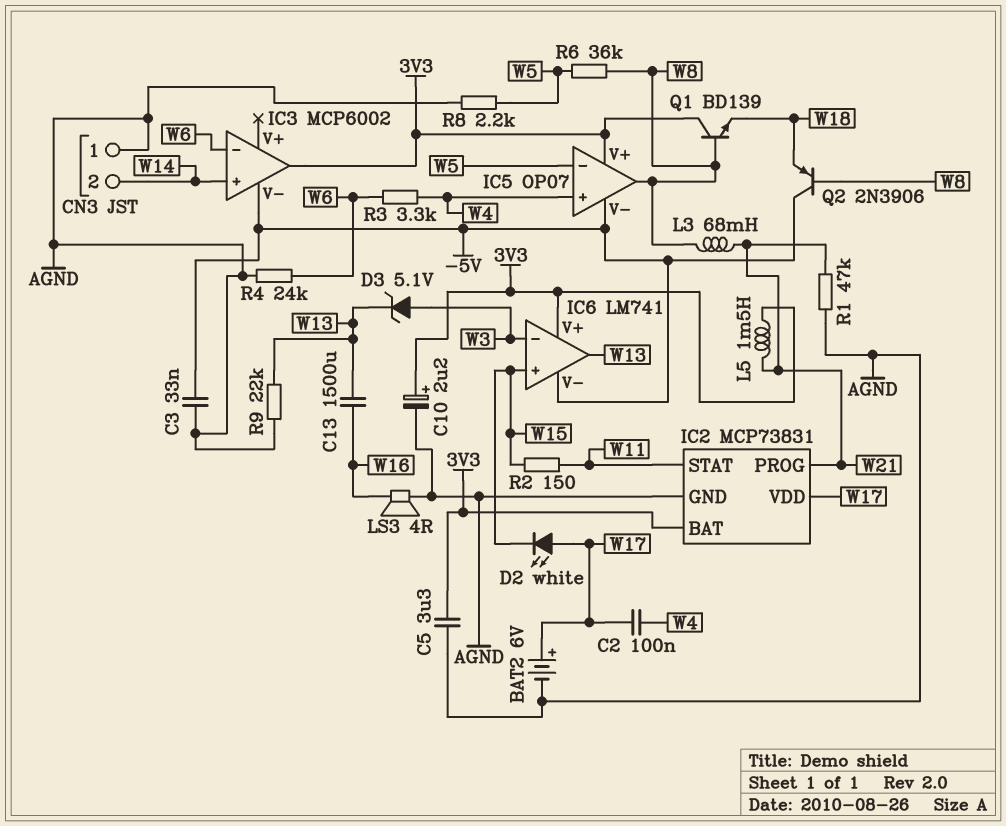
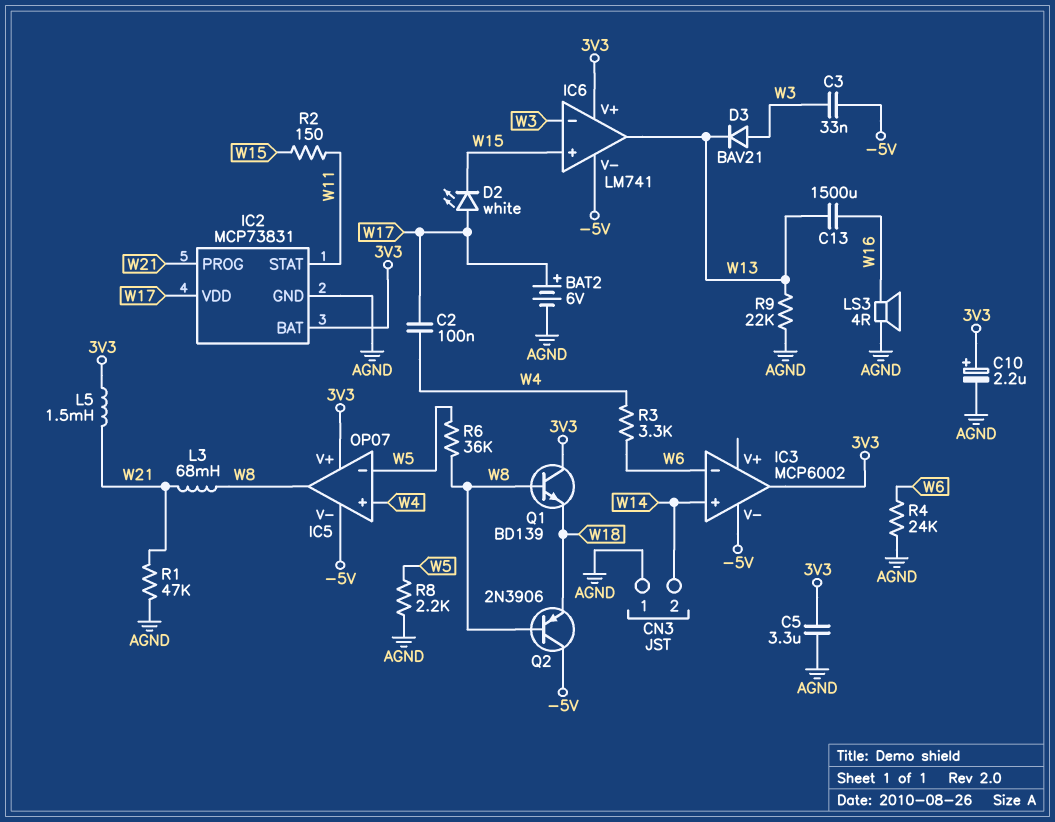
C3: 33nF (-5V, AGND) -> 33nF (-5V, W3)
D3: zener 5.1V (A W3, K W13) -> diode BAV21 (A W3, K W13)

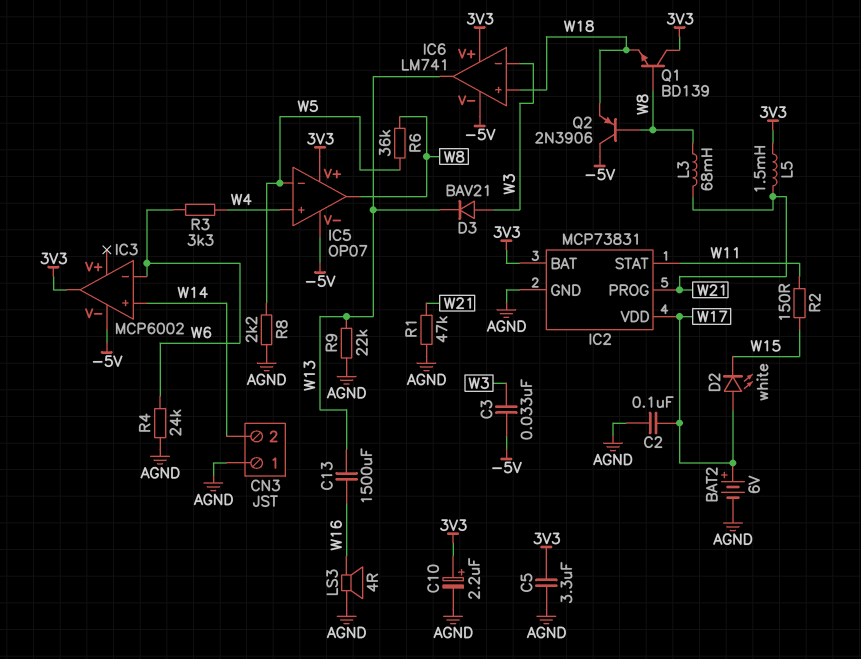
C2: 100nF (W4, W17) -> 100nF (AGND, W17)
IC6 pin in+: W15 -> W18

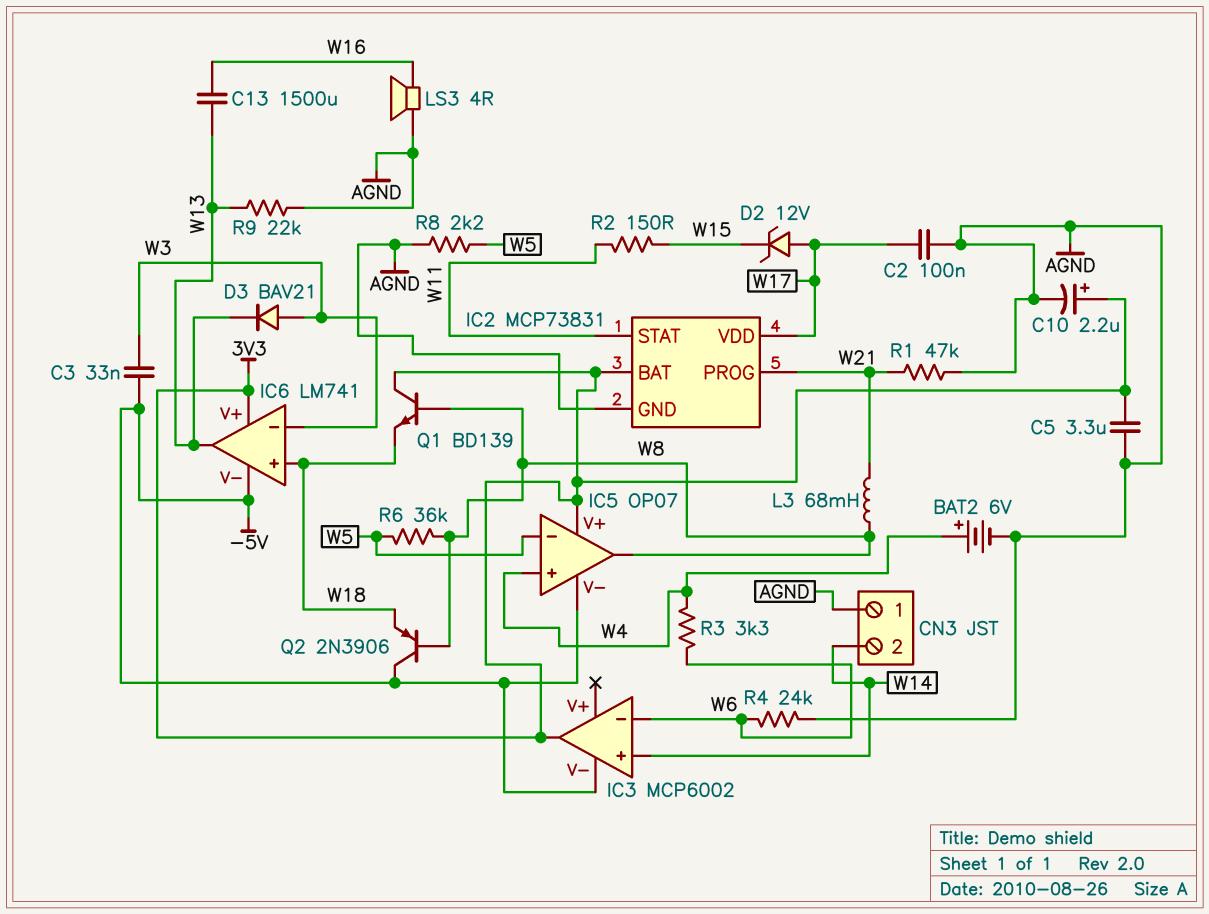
BAT2: 6V (plus W17, minus AGND) -> 6V (plus W4, minus AGND)
D2: LED white (A W17, K W15) -> zener 12V (A W17, K W15)
L5: 1.5mH (3V3, W21) -> none

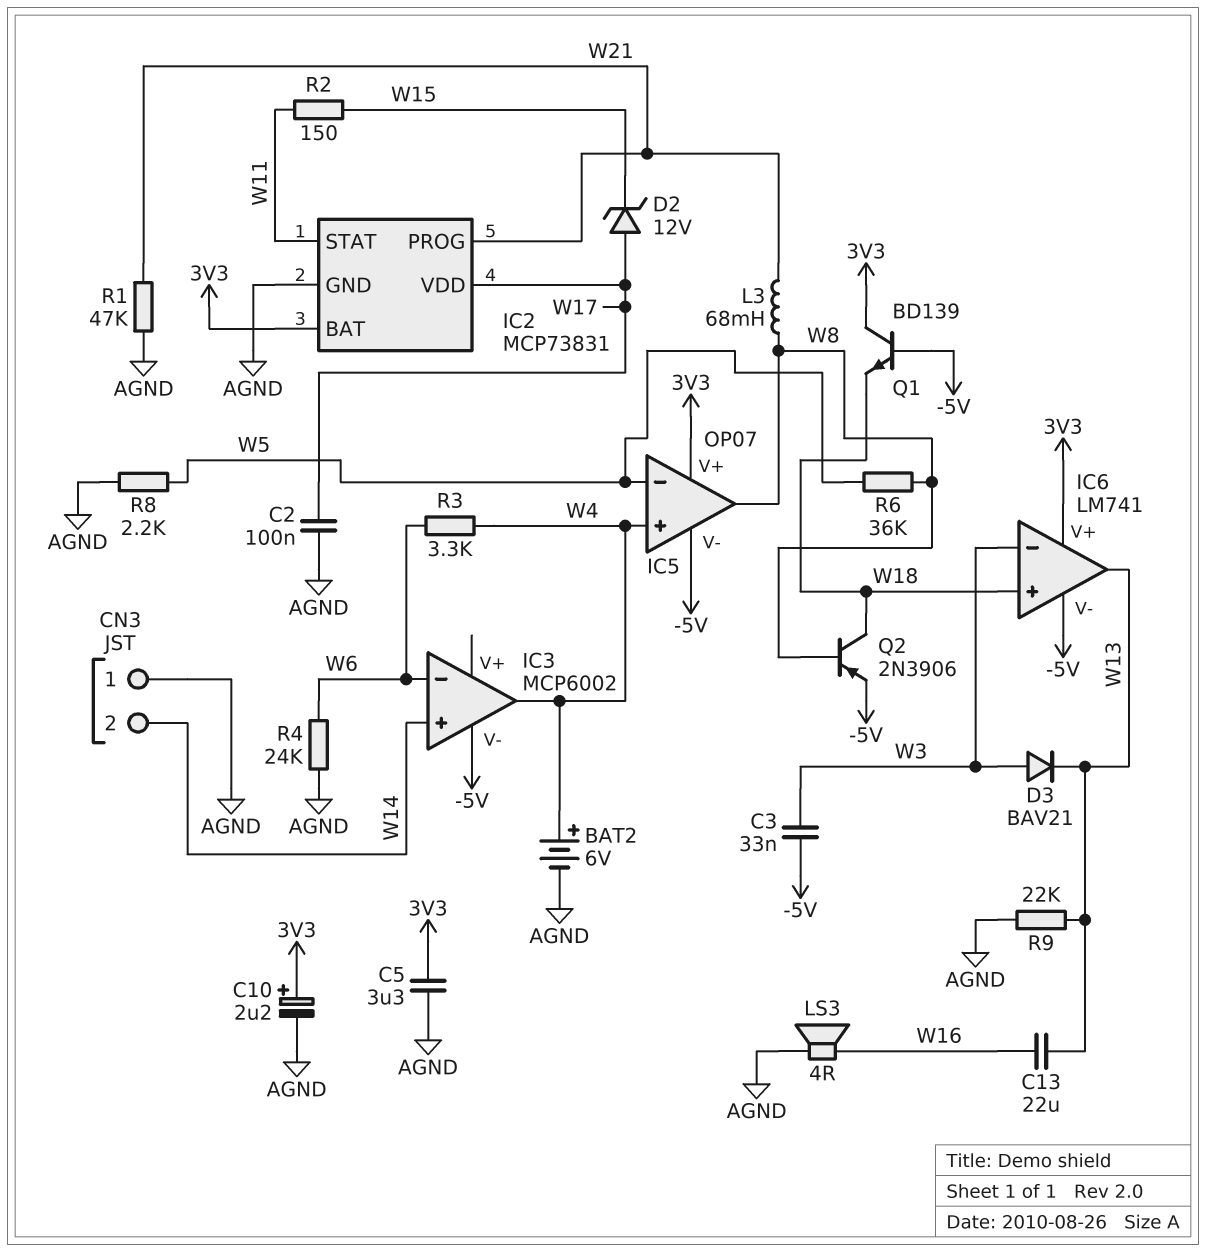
C13: 1500uF (W13, W16) -> 22uF (W13, W16)
IC3 pin out: 3V3 -> W4
Q1: NPN BD139 (B W8, C 3V3, E W18) -> NPN BD139 (B -5V, C 3V3, E W18)
Q2: PNP 2N3906 (B W8, C -5V, E W18) -> PNP 2N3906 (B W8, C W18, E -5V)

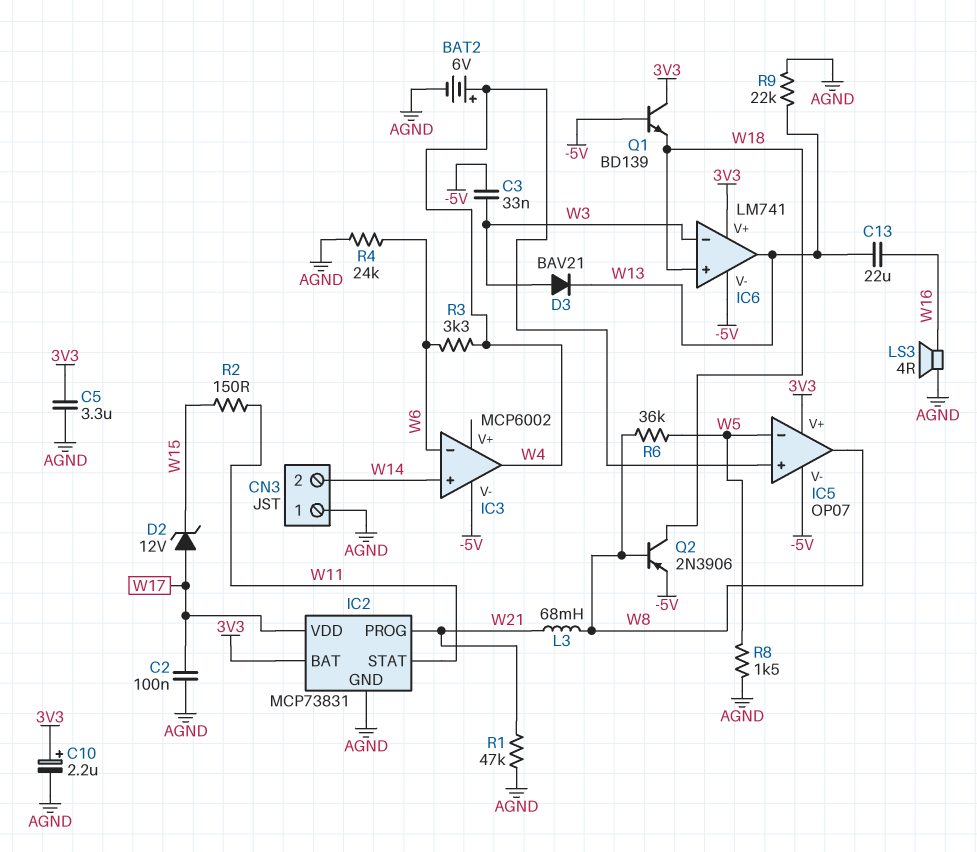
R8: 2.2k (AGND, W5) -> 1.5k (AGND, W5)

